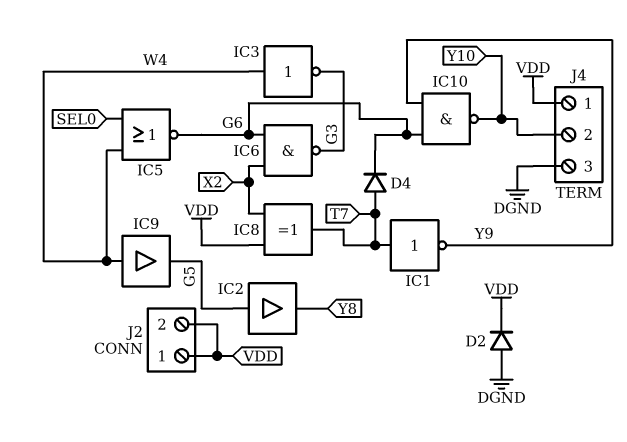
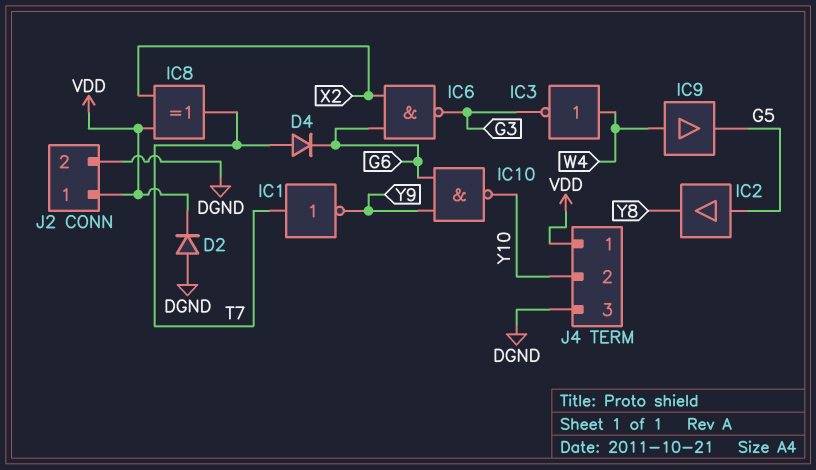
IC5: NOR (in SEL0, in W4, out G6) -> none
J2 pin 2: VDD -> DGND

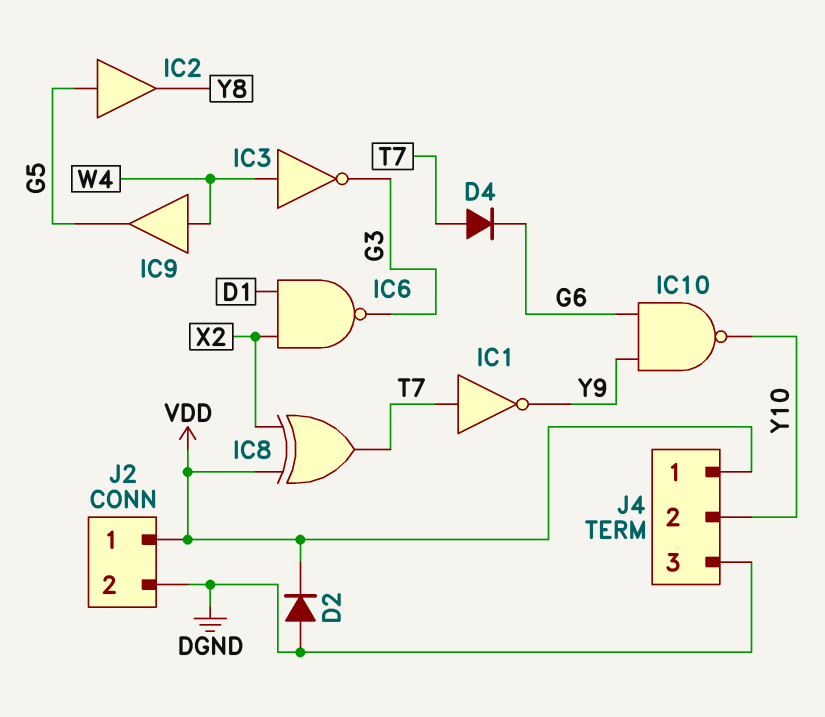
IC6: NAND (in G6, in X2, out G3) -> NAND (in D1, in X2, out G3)

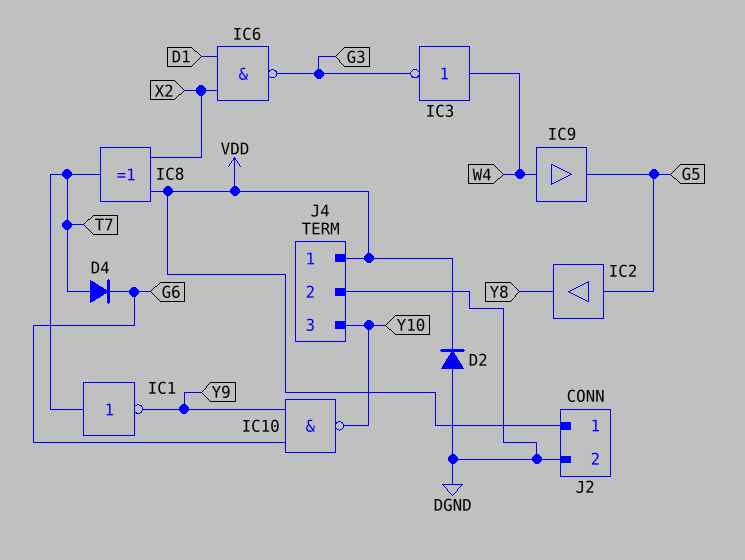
J4 pin 2: Y10 -> DGND
J4 pin 3: DGND -> Y10

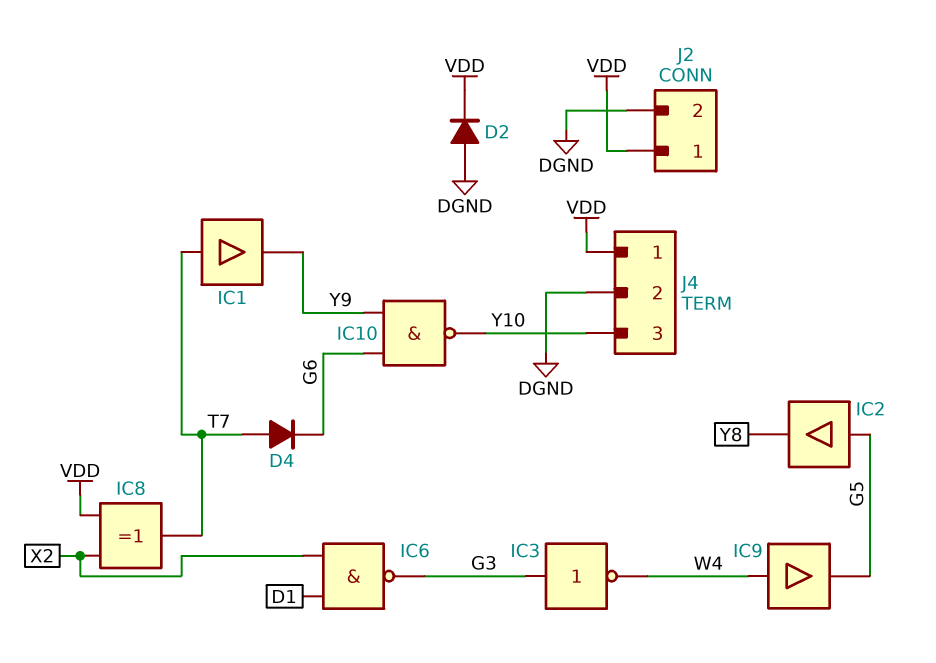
IC1: NOT (in T7, out Y9) -> buffer (in T7, out Y9)
IC3: NOT (in W4, out G3) -> NOT (in G3, out W4)

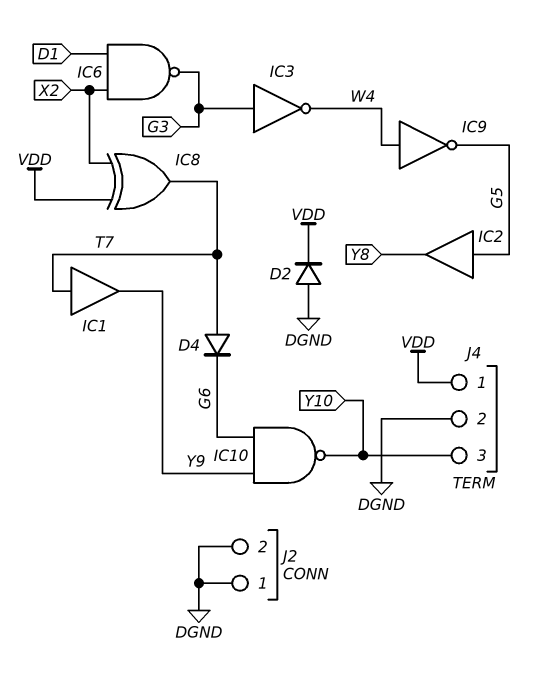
IC9: buffer (in W4, out G5) -> NOT (in W4, out G5)
J2 pin 1: VDD -> DGND

